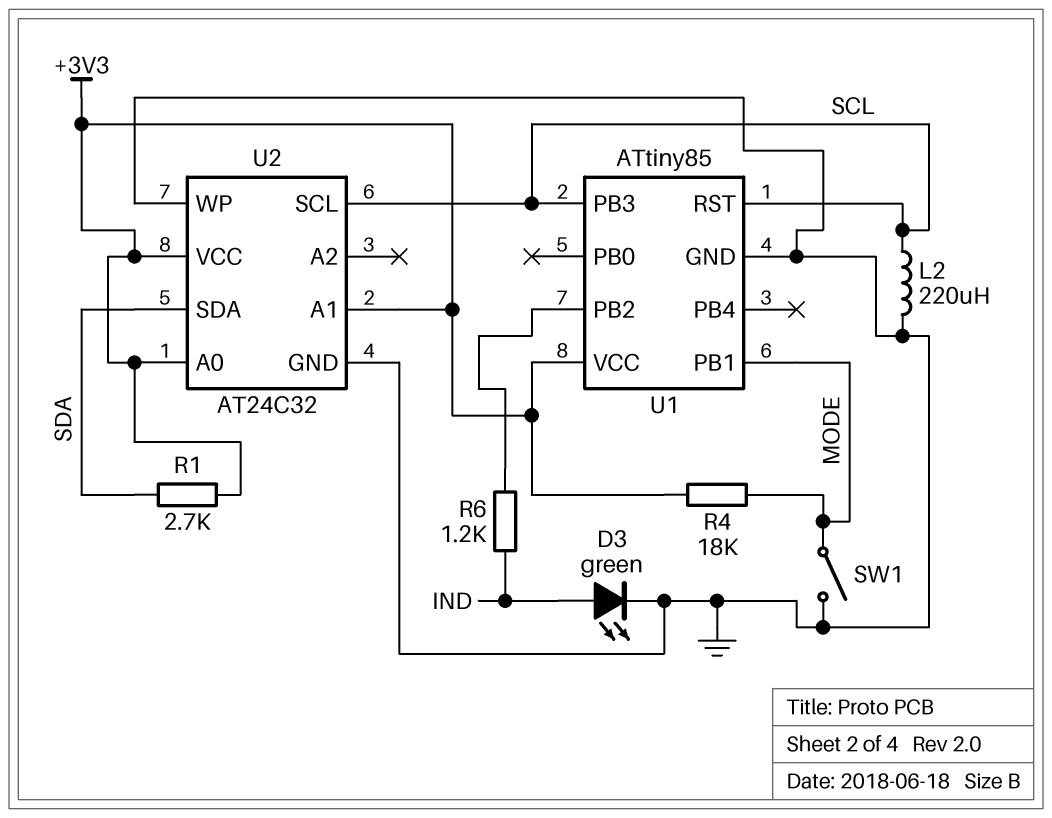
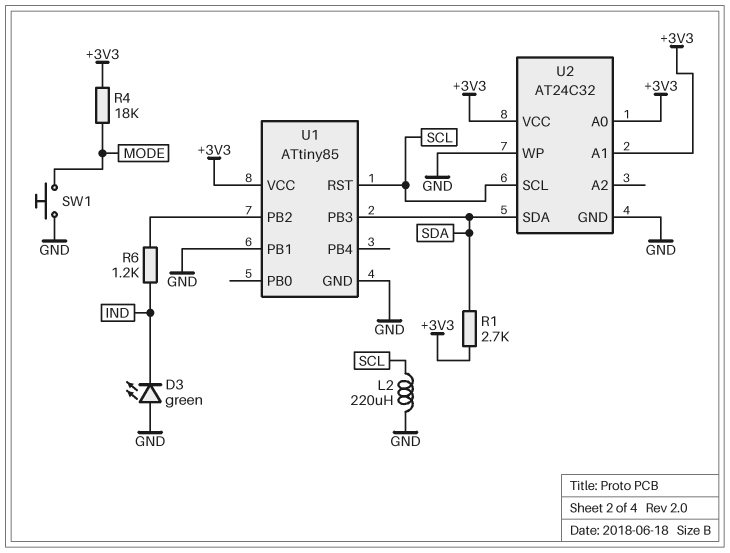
D3: LED green (A IND, K GND) -> LED green (A GND, K IND)
SW1: switch (GND, MODE) -> button (GND, MODE)
U1 pin PB1: MODE -> GND
U1 pin PB3: SCL -> SDA

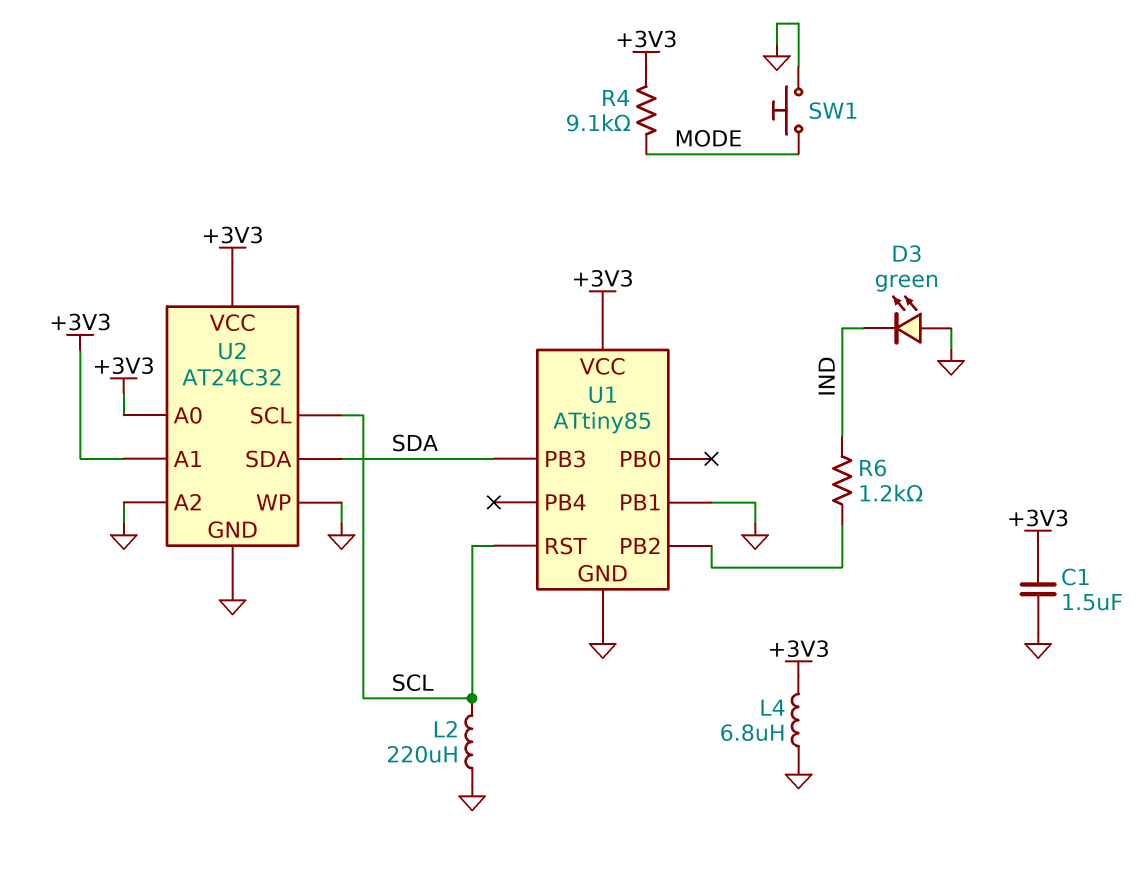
C1: none -> 1.5uF (+3V3, GND)
L4: none -> 6.8uH (+3V3, GND)
R1: 2.7k (+3V3, SDA) -> none
R4: 18k (+3V3, MODE) -> 9.1k (+3V3, MODE)
U2 pin A2: none -> GND

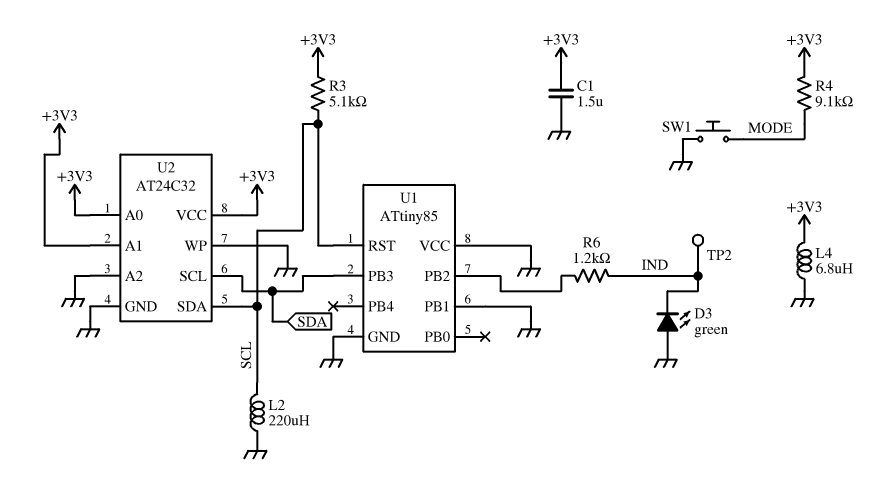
R3: none -> 5.1k (+3V3, SCL)
TP2: none -> test point (IND)
U1 pin VCC: +3V3 -> GND
U2 pin SCL: SCL -> SDA
U2 pin SDA: SDA -> SCL

